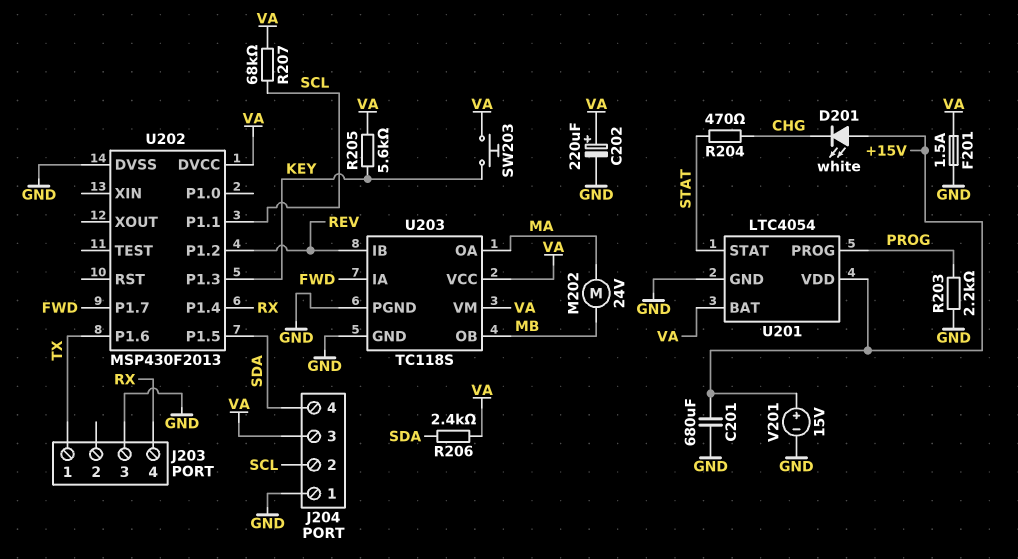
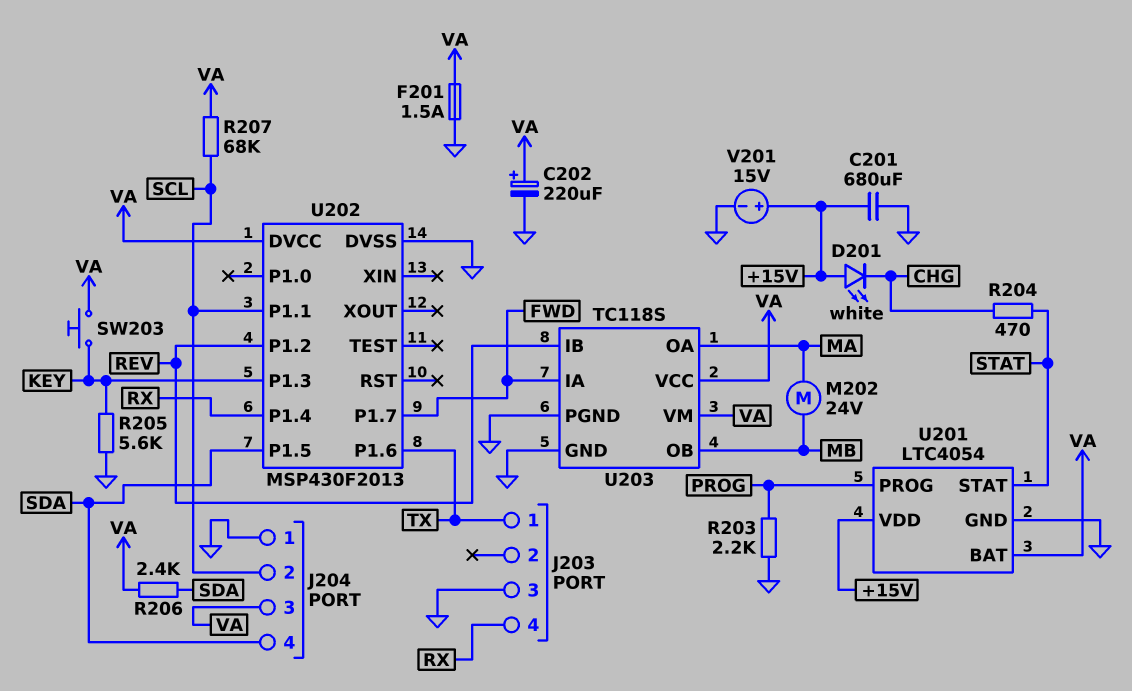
R205: 5.6k (KEY, VA) -> 5.6k (GND, KEY)

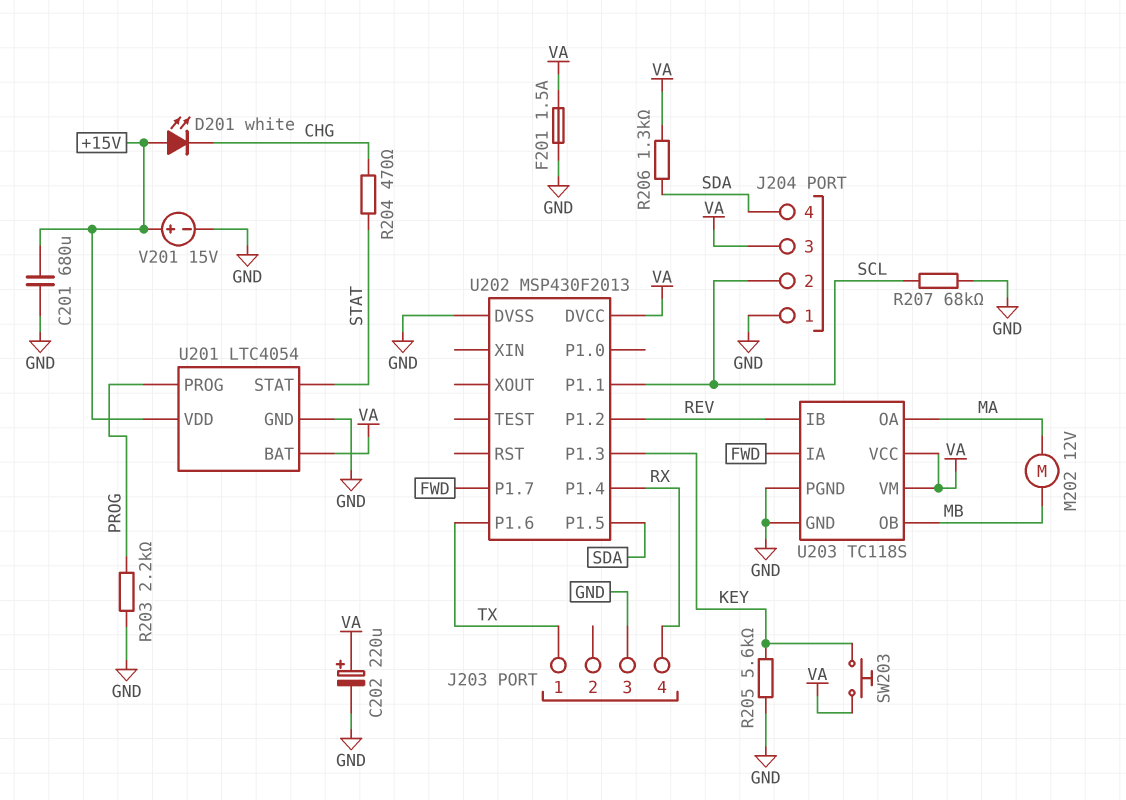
M202: motor 24V (MA, MB) -> motor 12V (MA, MB)
R206: 2.4k (SDA, VA) -> 1.3k (SDA, VA)
R207: 68k (SCL, VA) -> 68k (GND, SCL)

